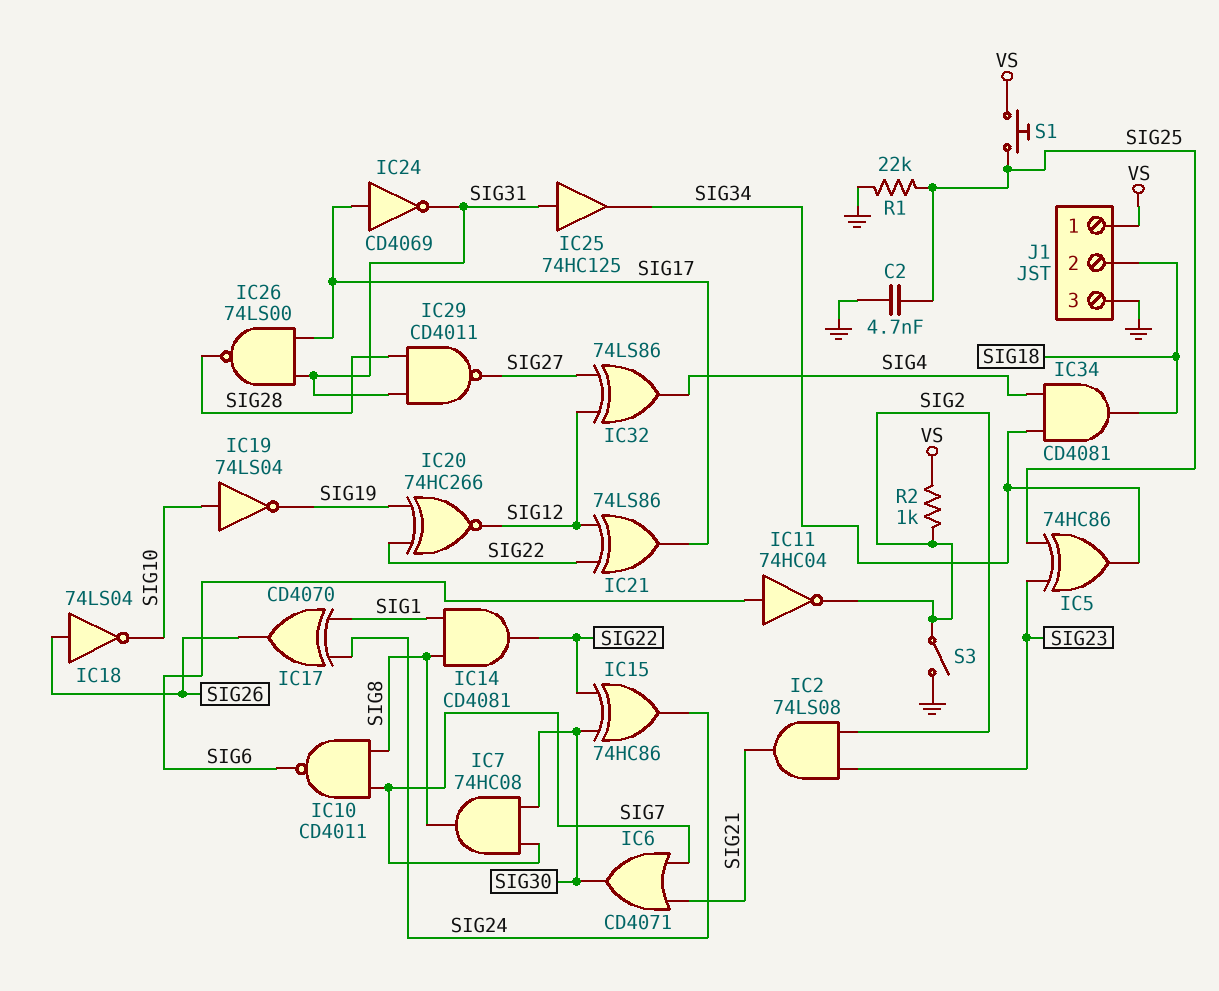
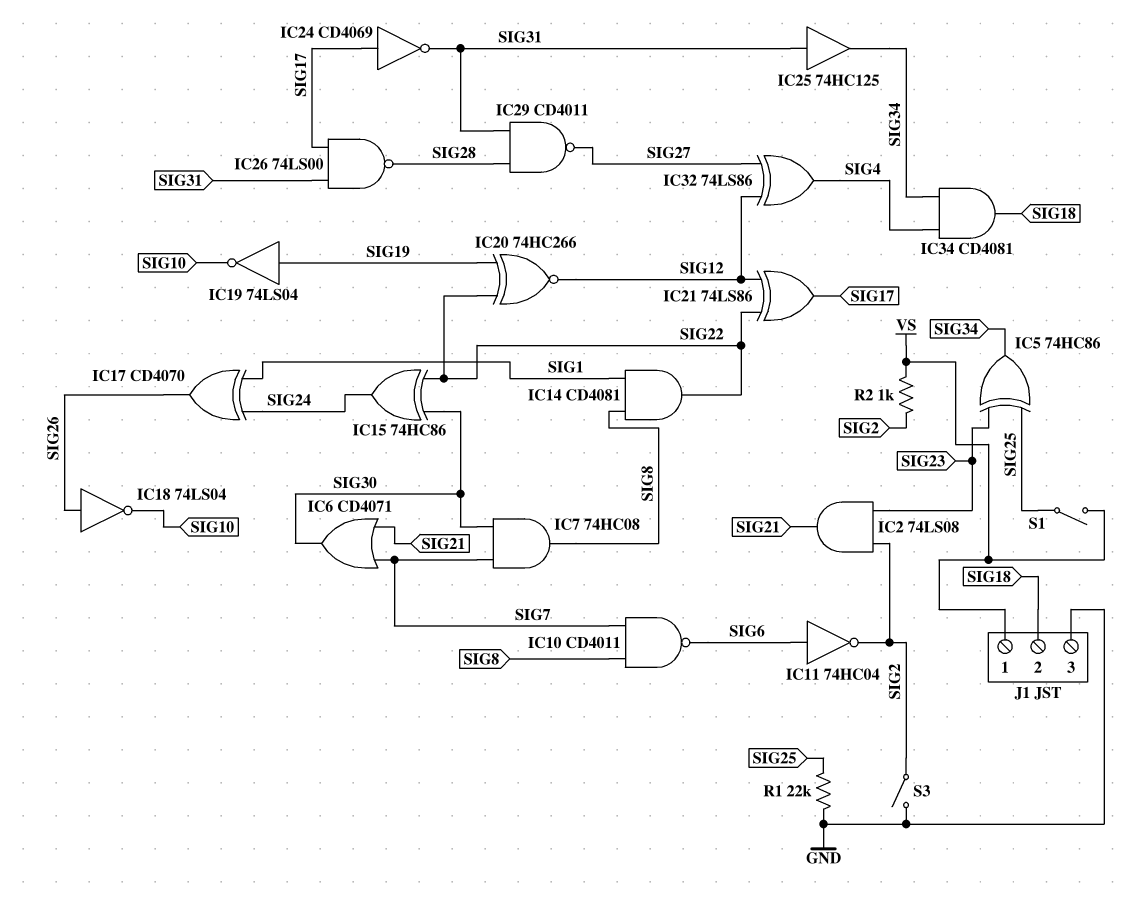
C2: 4.7nF (GND, SIG25) -> none
IC19: NOT 74LS04 (in SIG10, out SIG19) -> NOT 74LS04 (in SIG19, out SIG10)
S1: button (SIG25, VS) -> switch (SIG25, VS)

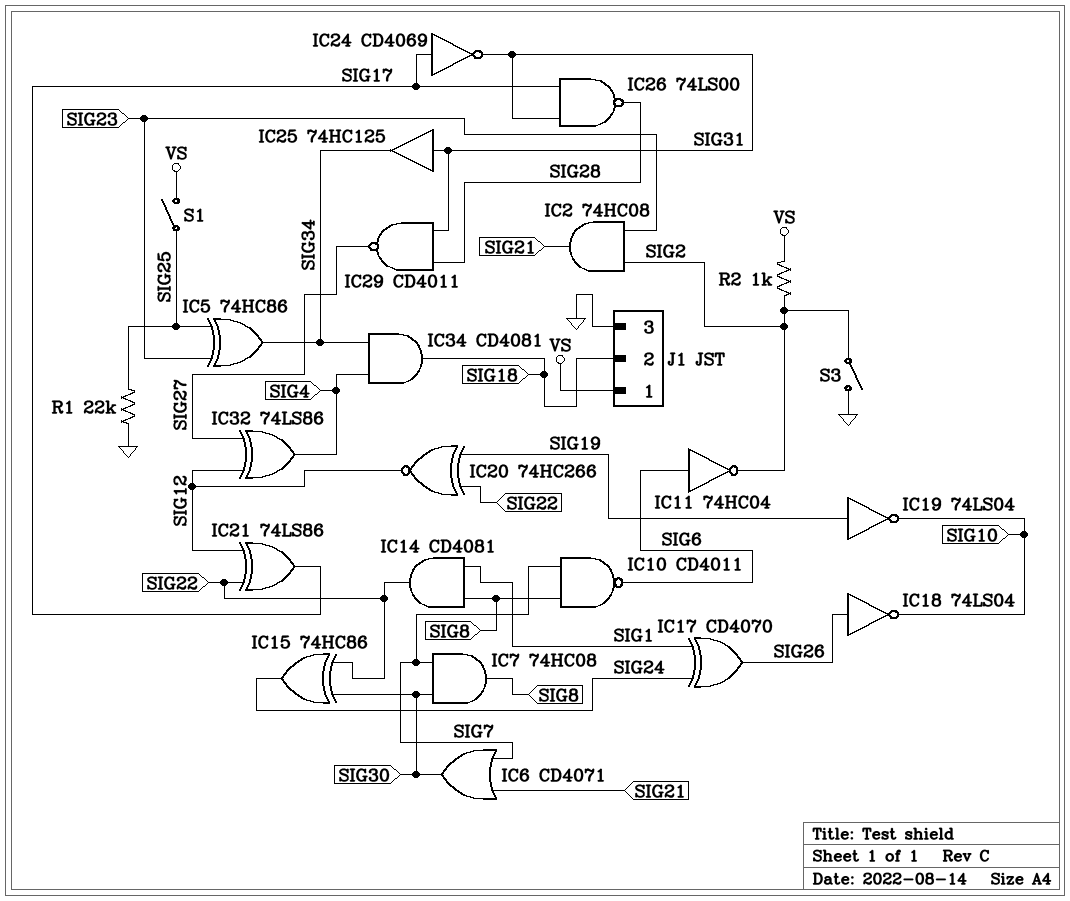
IC2: AND 74LS08 (in SIG2, in SIG23, out SIG21) -> AND 74HC08 (in SIG2, in SIG23, out SIG21)

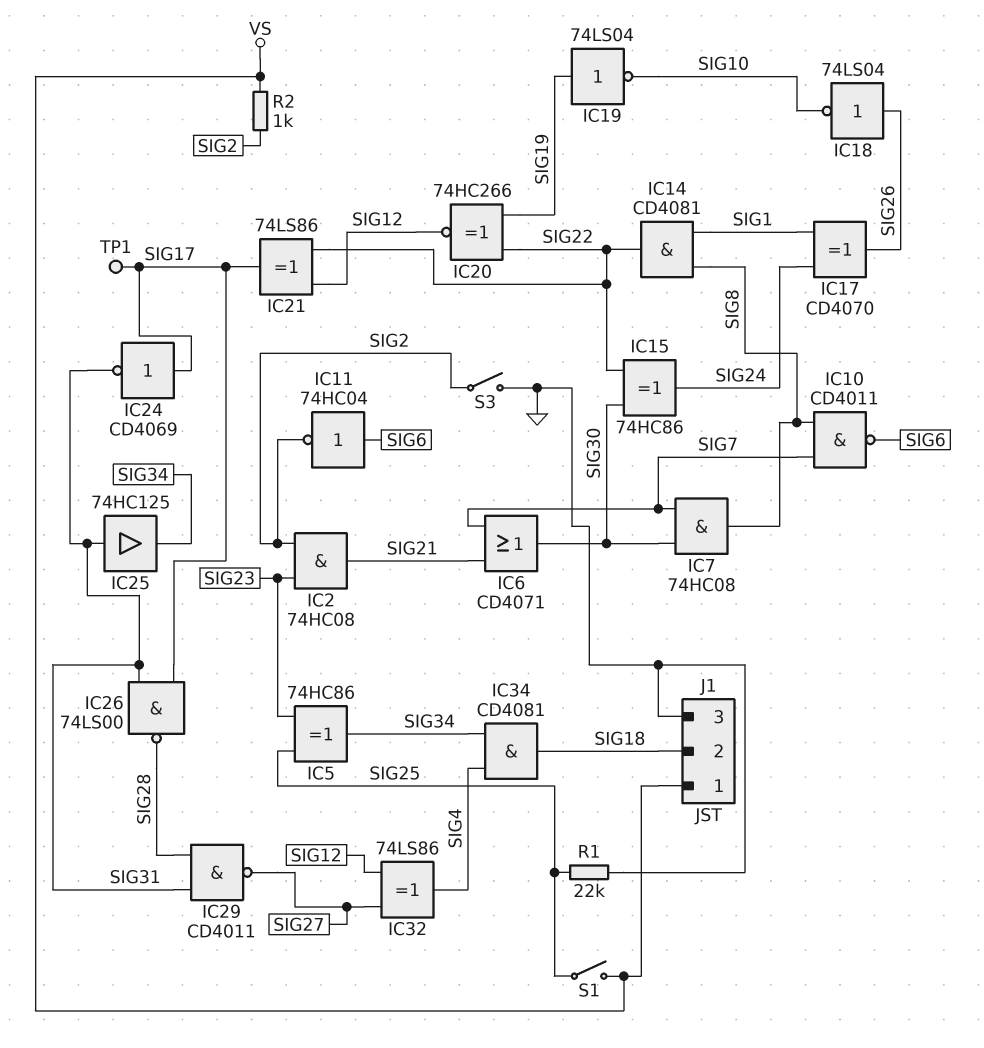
TP1: none -> test point (SIG17)

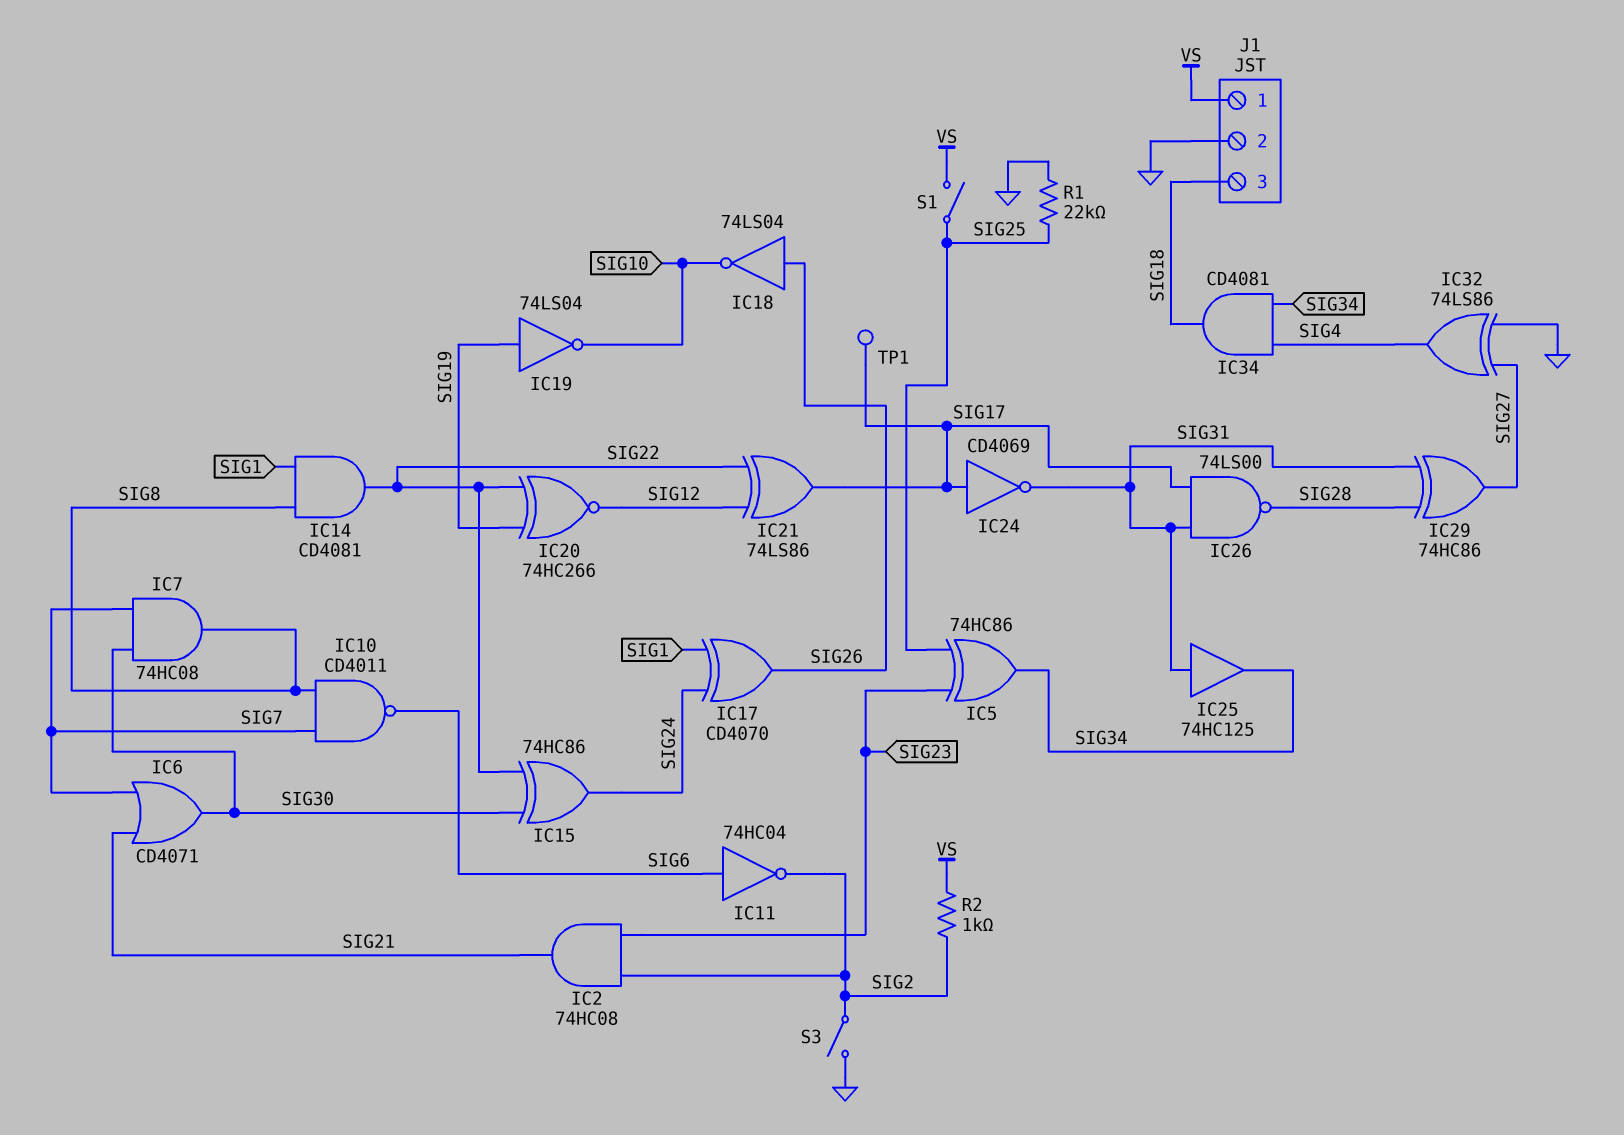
IC29: NAND CD4011 (in SIG28, in SIG31, out SIG27) -> XOR 74HC86 (in SIG28, in SIG31, out SIG27)
IC32: XOR 74LS86 (in SIG12, in SIG27, out SIG4) -> XOR 74LS86 (in GND, in SIG27, out SIG4)
J1 pin 2: SIG18 -> GND
J1 pin 3: GND -> SIG18

